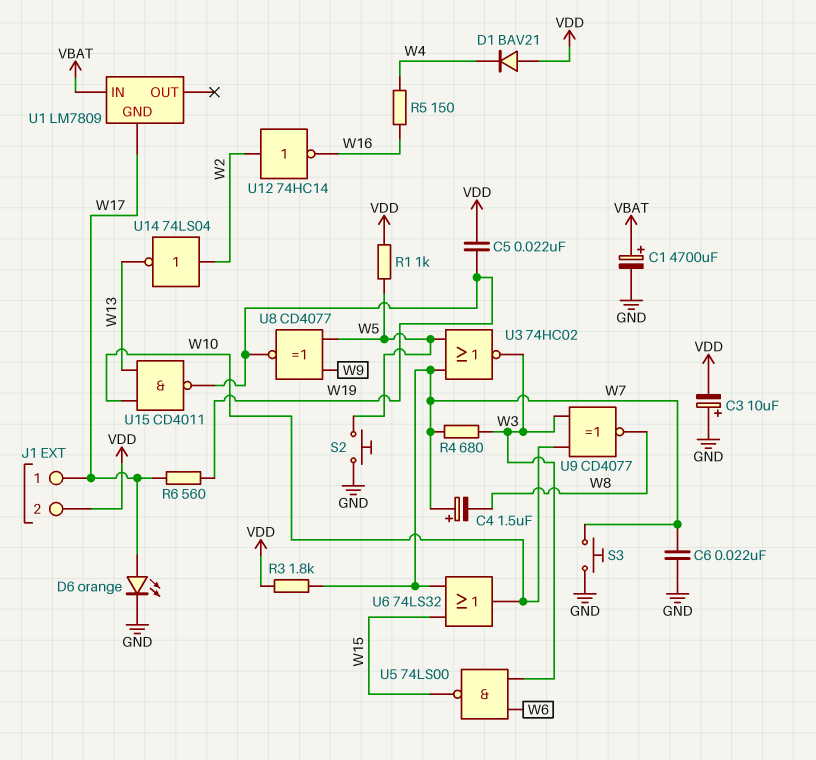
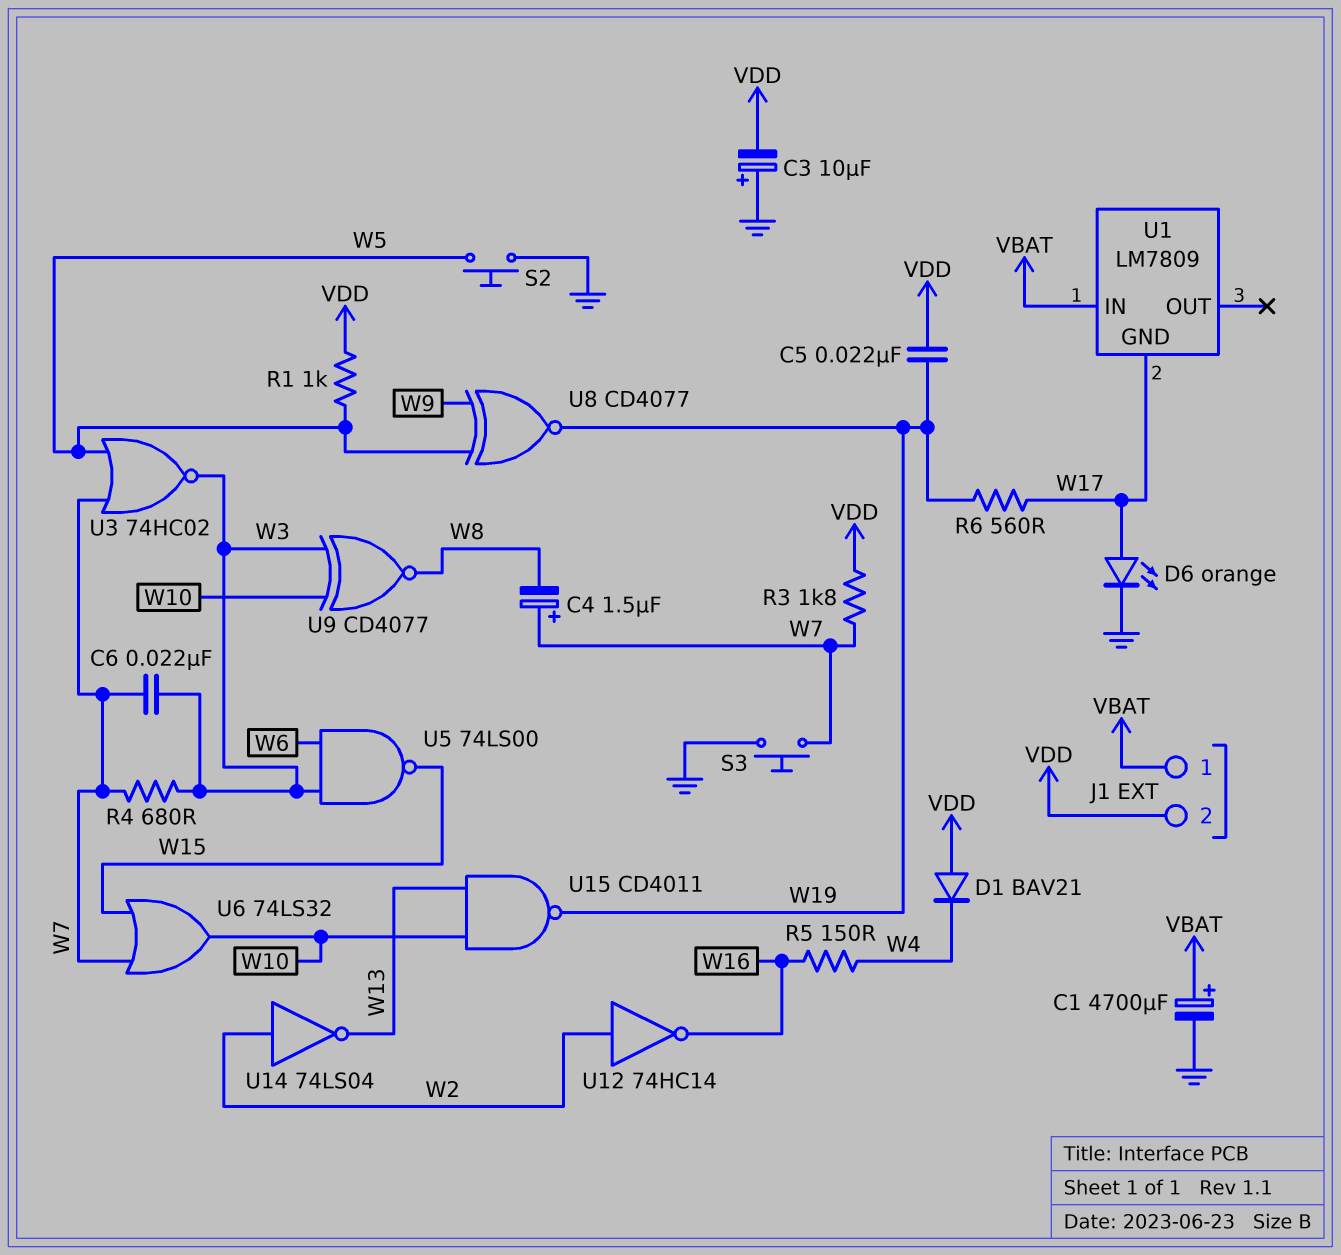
C6: 22nF (GND, W7) -> 22nF (W3, W7)
J1 pin 1: W17 -> VBAT

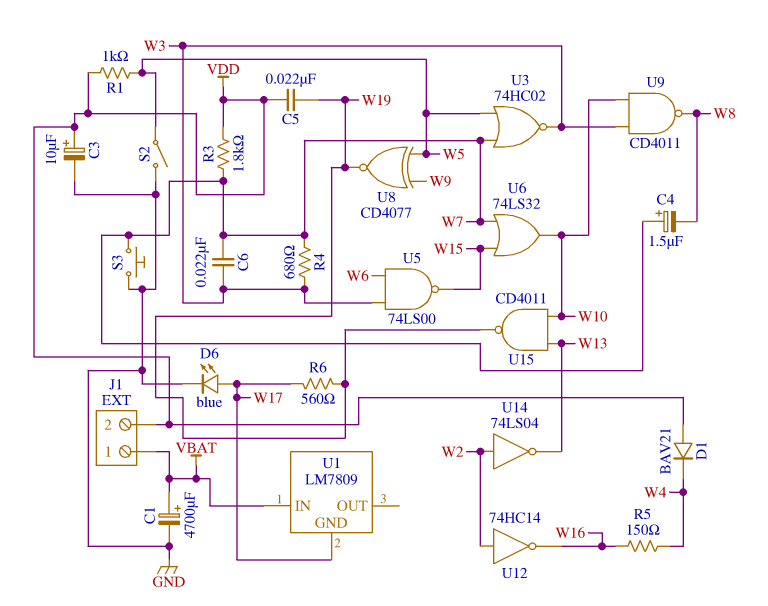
C3: 10uF (plus GND, minus VDD) -> 10uF (plus VDD, minus GND)
D6: LED orange (A W17, K GND) -> LED blue (A W17, K GND)
S2: button (GND, W5) -> switch (GND, W5)
U9: XNOR CD4077 (in W3, in W10, out W8) -> NAND CD4011 (in W3, in W10, out W8)

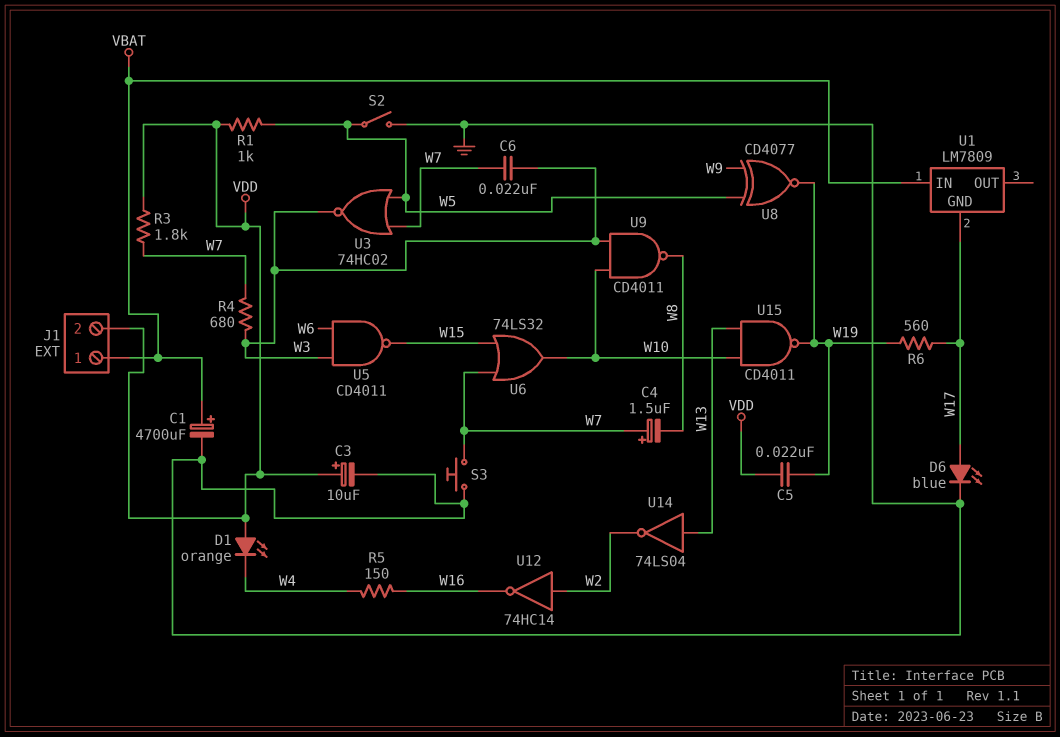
D1: diode BAV21 (A VDD, K W4) -> LED orange (A VDD, K W4)
U5: NAND 74LS00 (in W3, in W6, out W15) -> NAND CD4011 (in W3, in W6, out W15)
U14: NOT 74LS04 (in W2, out W13) -> NOT 74LS04 (in W13, out W2)

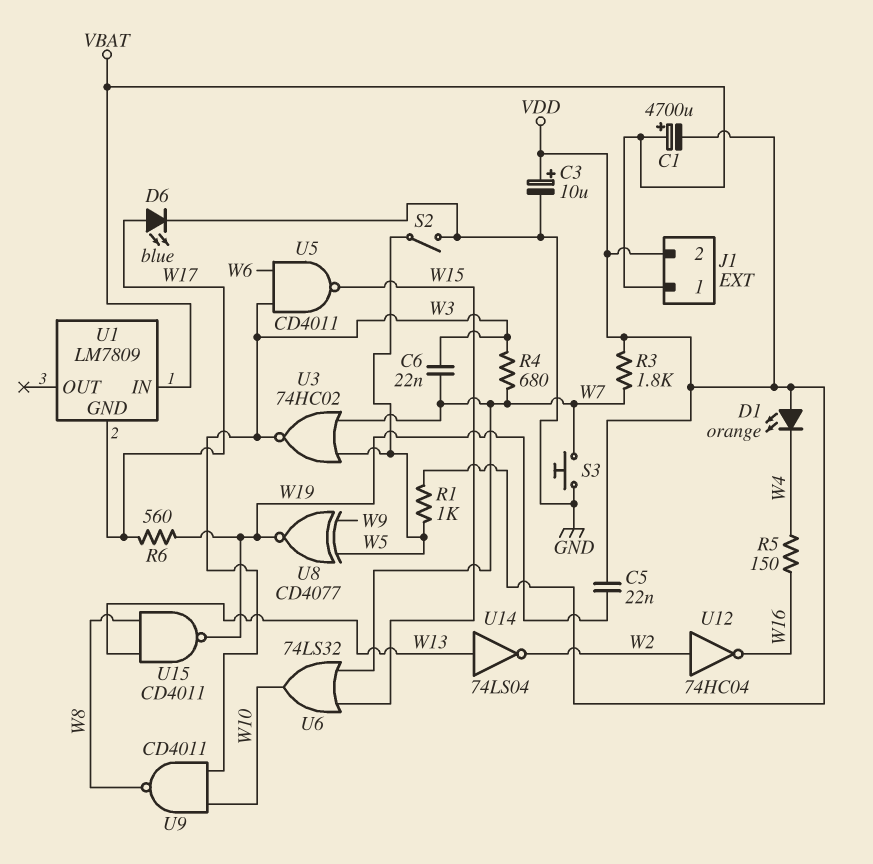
C1: 4700uF (plus VBAT, minus GND) -> 4700uF (plus VBAT, minus VDD)
C4: 1.5uF (plus W7, minus W8) -> none
U12: NOT 74HC14 (in W2, out W16) -> NOT 74HC04 (in W2, out W16)
U15: NAND CD4011 (in W10, in W13, out W19) -> NAND CD4011 (in W8, in W13, out W19)

